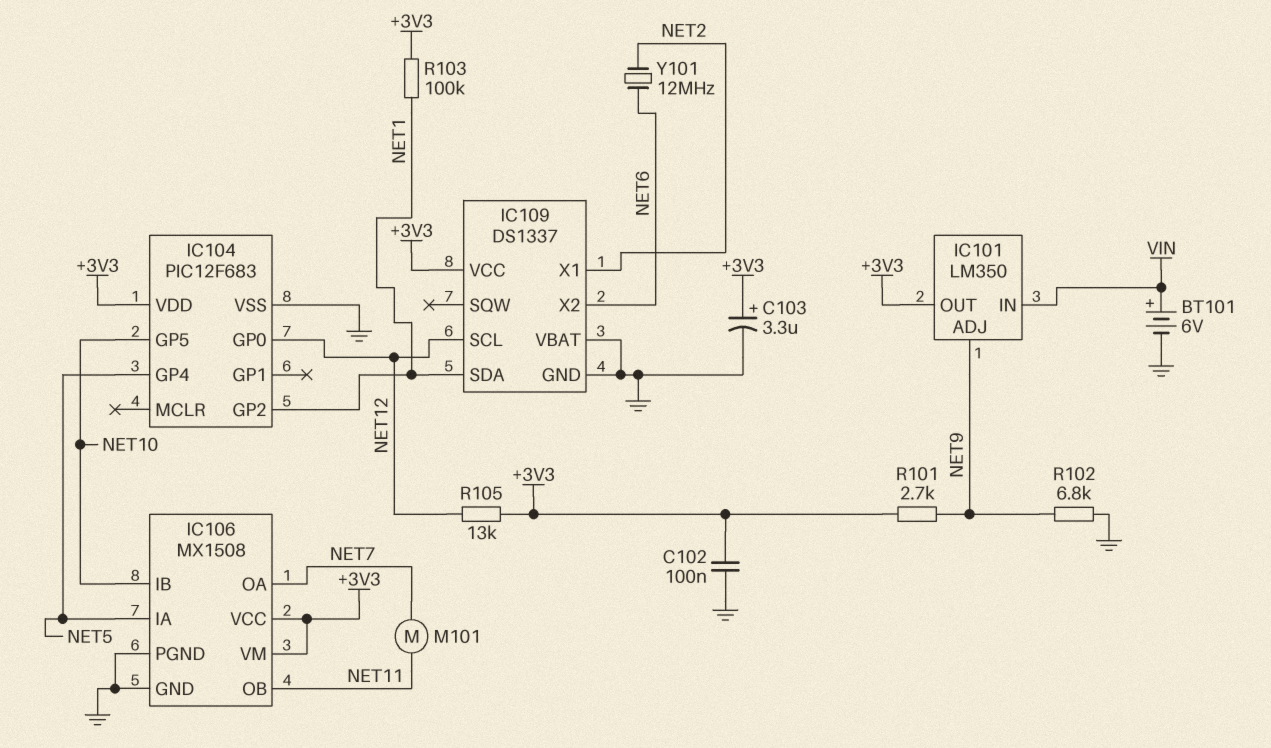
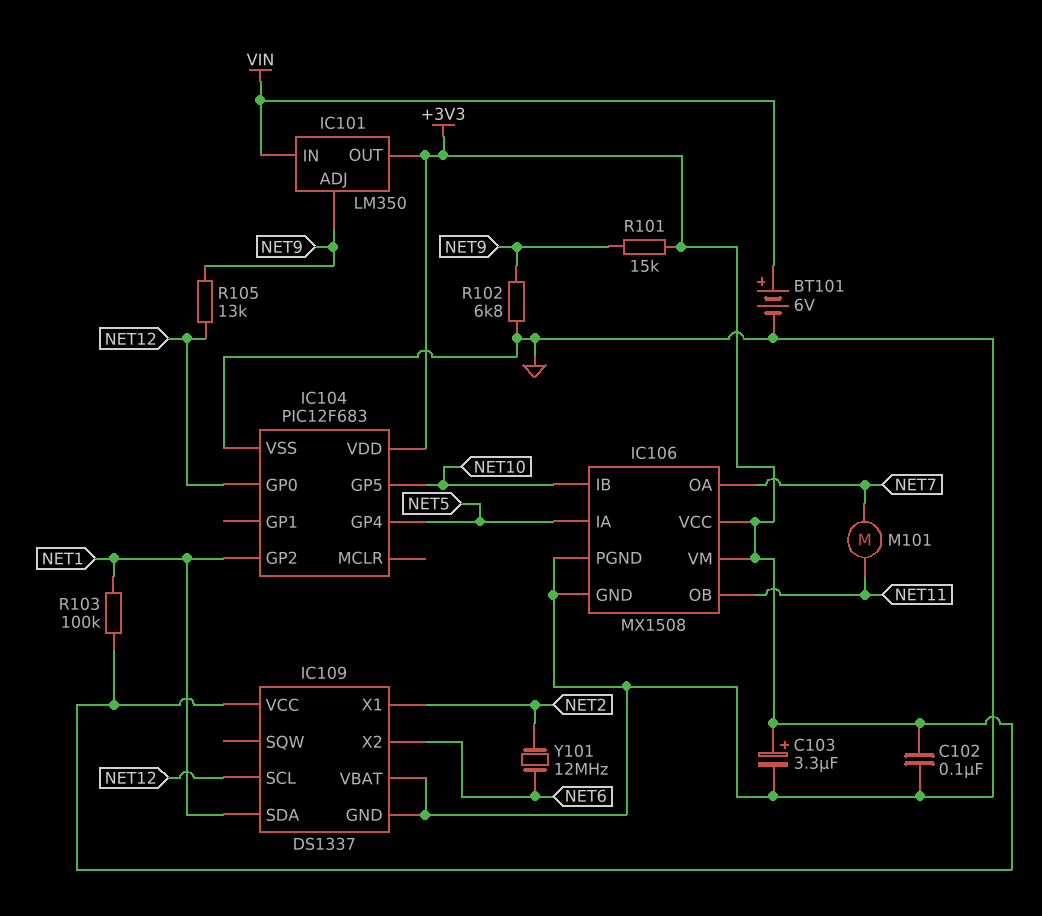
R101: 2.7k (+3V3, NET9) -> 15k (+3V3, NET9)
R105: 13k (+3V3, NET12) -> 13k (NET9, NET12)

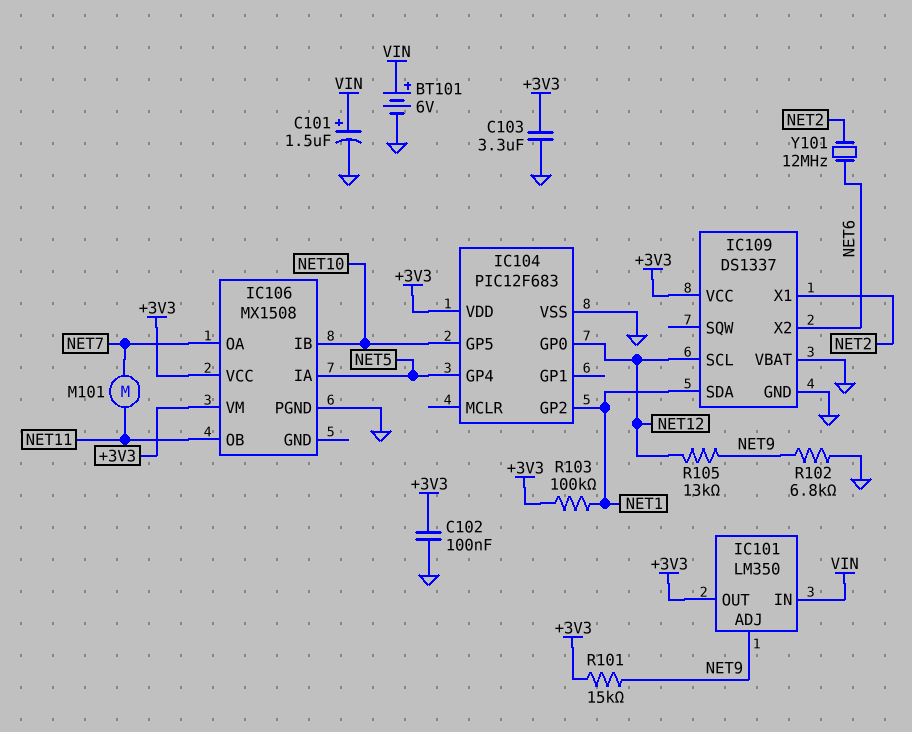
C101: none -> 1.5uF (plus VIN, minus GND)
C103: 3.3uF (plus +3V3, minus GND) -> 3.3uF (+3V3, GND)
IC106 pin GND: GND -> none

